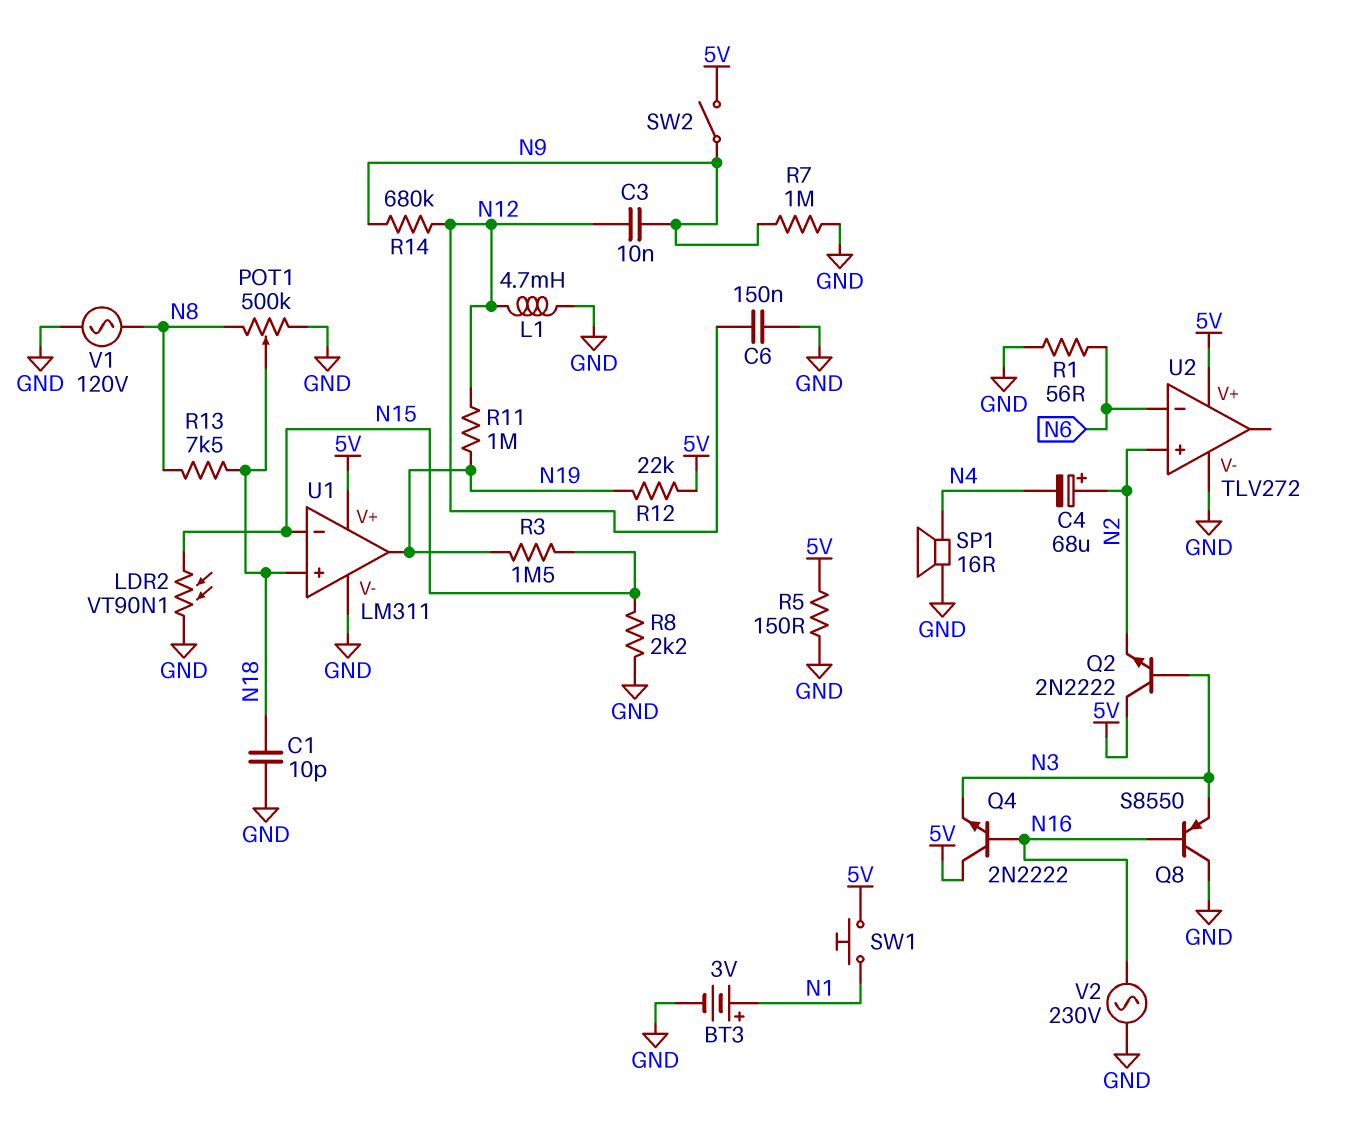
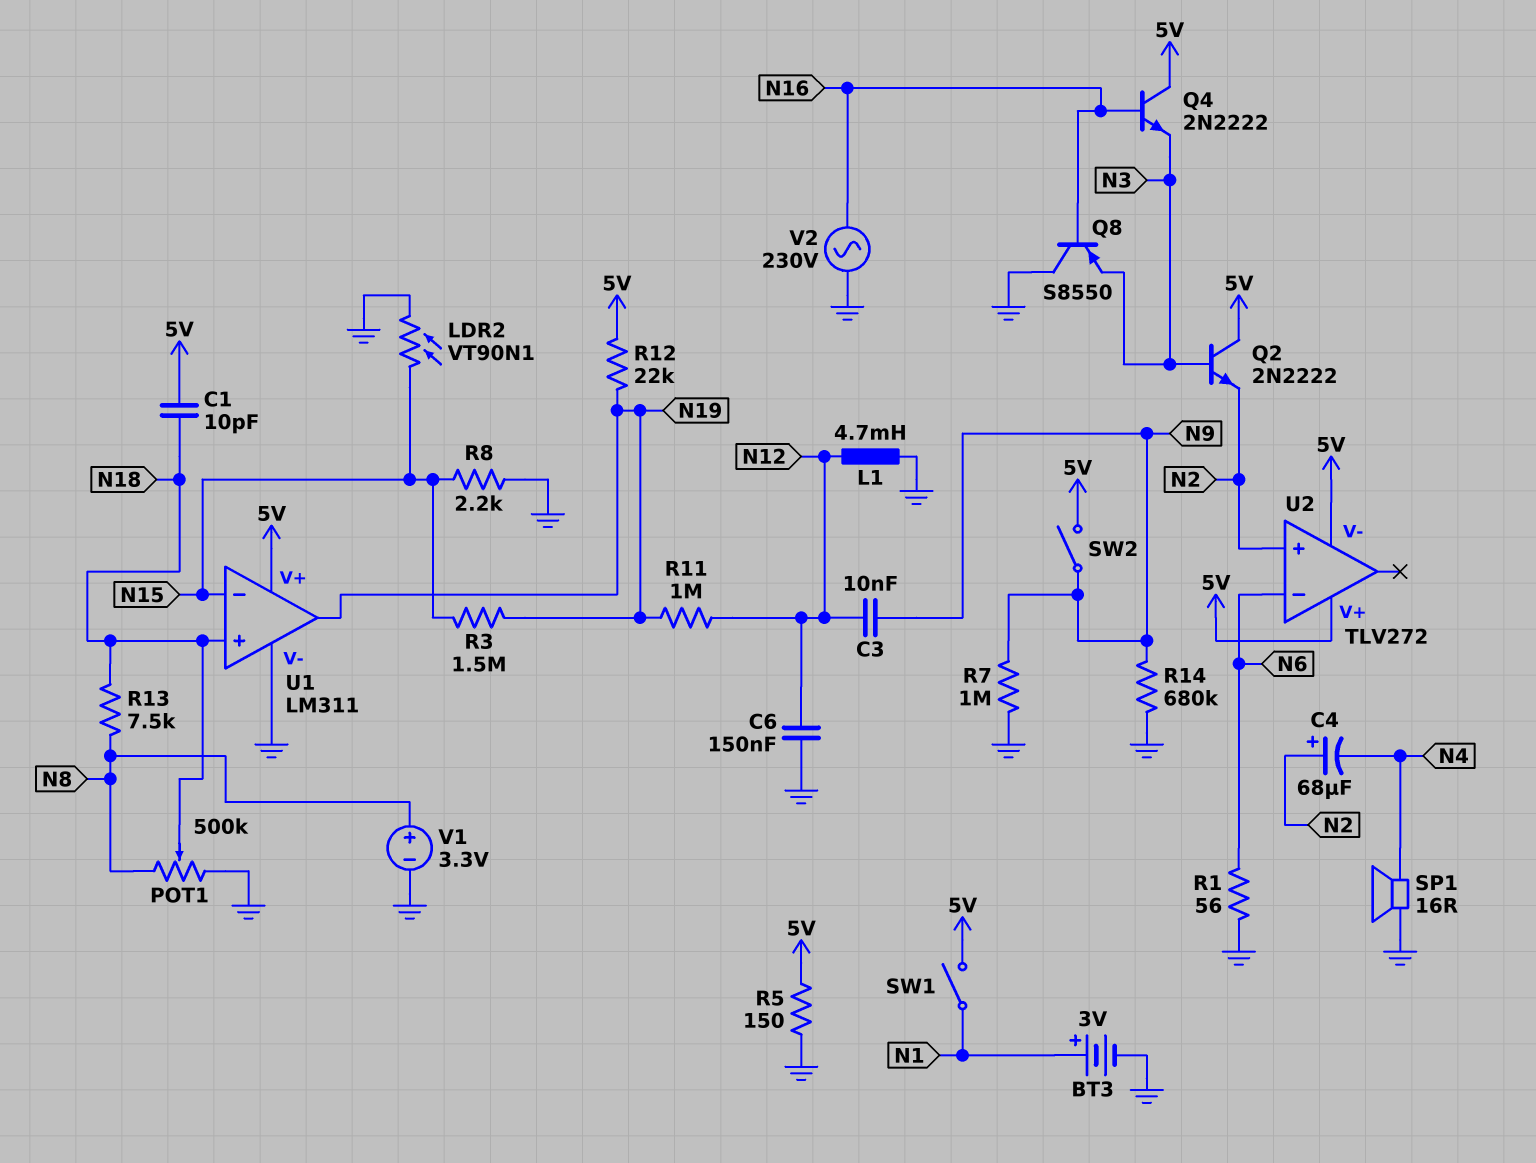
C1: 10pF (GND, N18) -> 10pF (5V, N18)
R14: 680k (N9, N12) -> 680k (GND, N9)
SW1: button (5V, N1) -> switch (5V, N1)
U2 pin V-: GND -> 5V
V1: AC 120V (GND, N8) -> 3.3V (plus N8, minus GND)

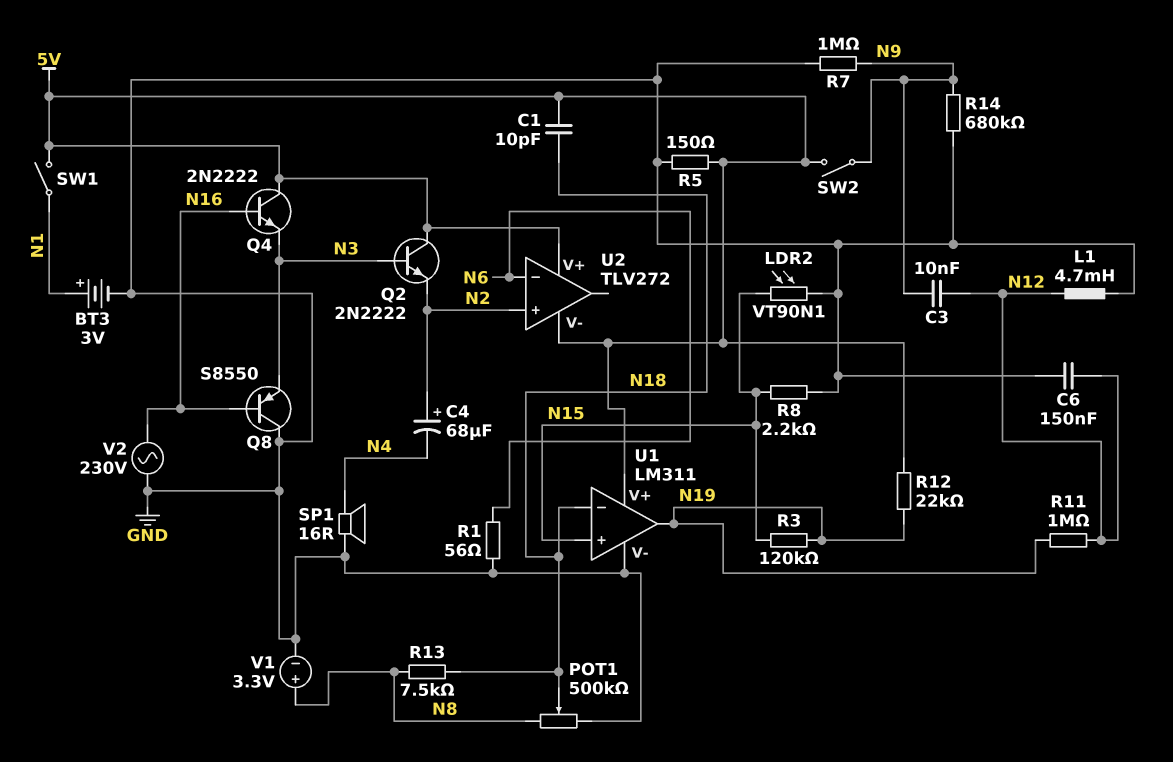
R3: 1.5M (N15, N19) -> 120k (N15, N19)
U1 pin in+: N18 -> N15
U1 pin in-: N15 -> N18

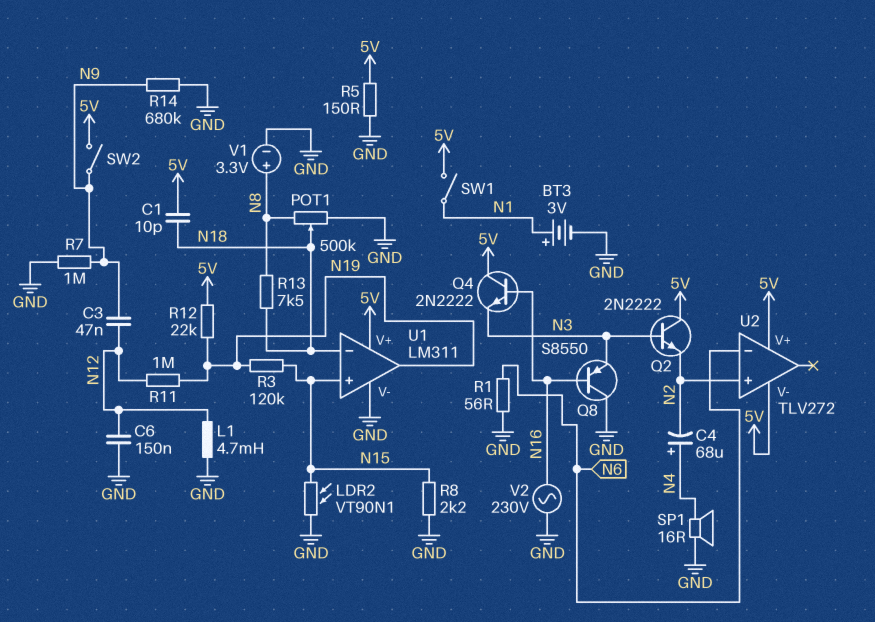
C3: 10nF (N9, N12) -> 47nF (N9, N12)
C4: 68uF (plus N2, minus N4) -> 68uF (plus N4, minus N2)

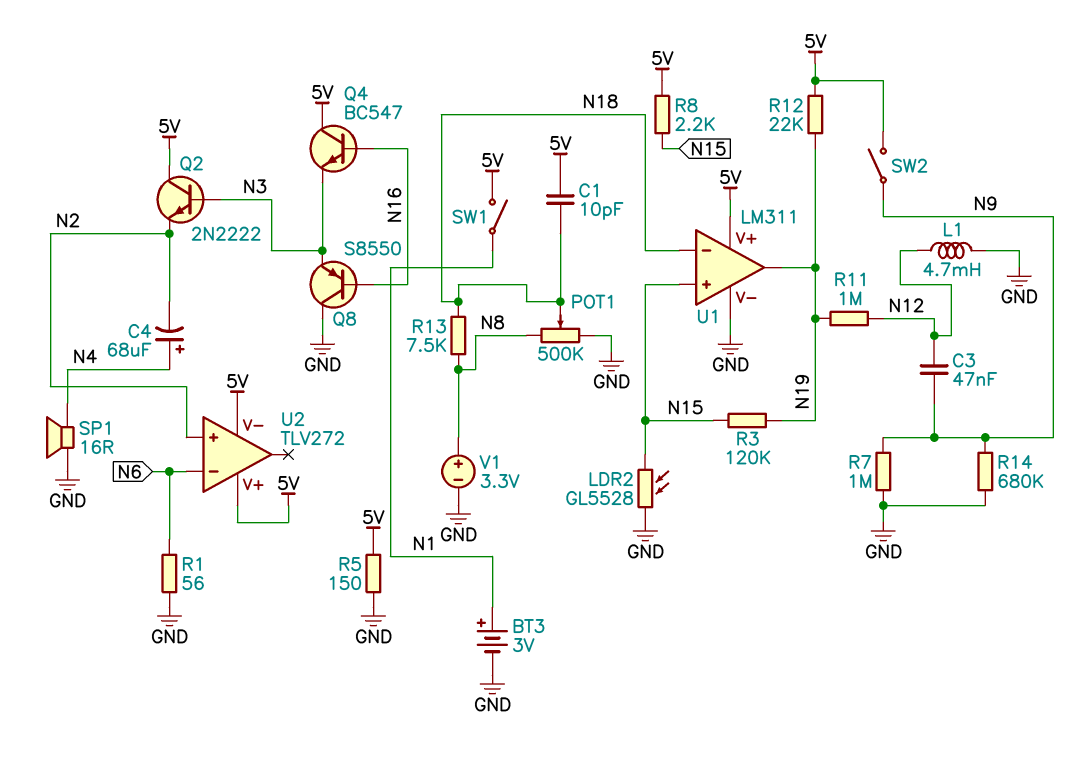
C6: 150nF (GND, N12) -> none
LDR2: VT90N1 (GND, N15) -> GL5528 (GND, N15)
Q4: NPN 2N2222 (B N16, C 5V, E N3) -> NPN BC547 (B N16, C 5V, E N3)
R8: 2.2k (GND, N15) -> 2.2k (5V, N15)
V2: AC 230V (GND, N16) -> none

